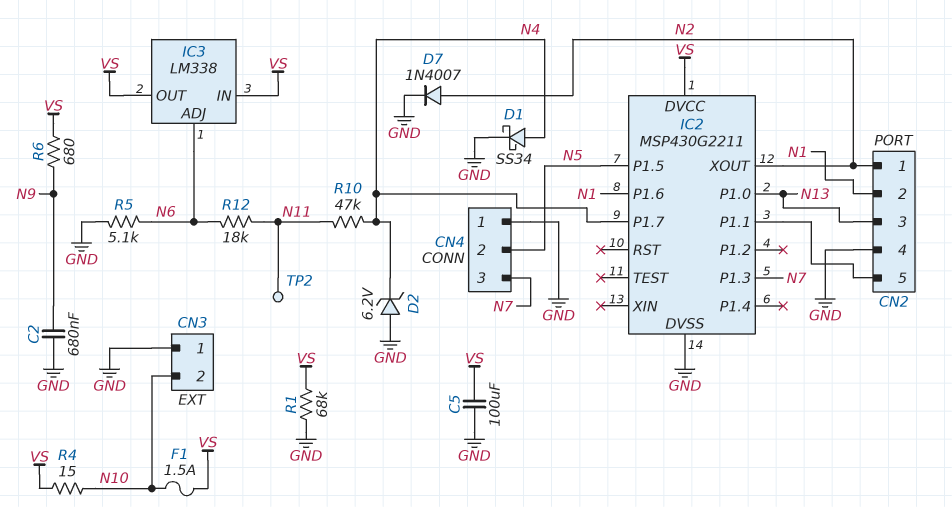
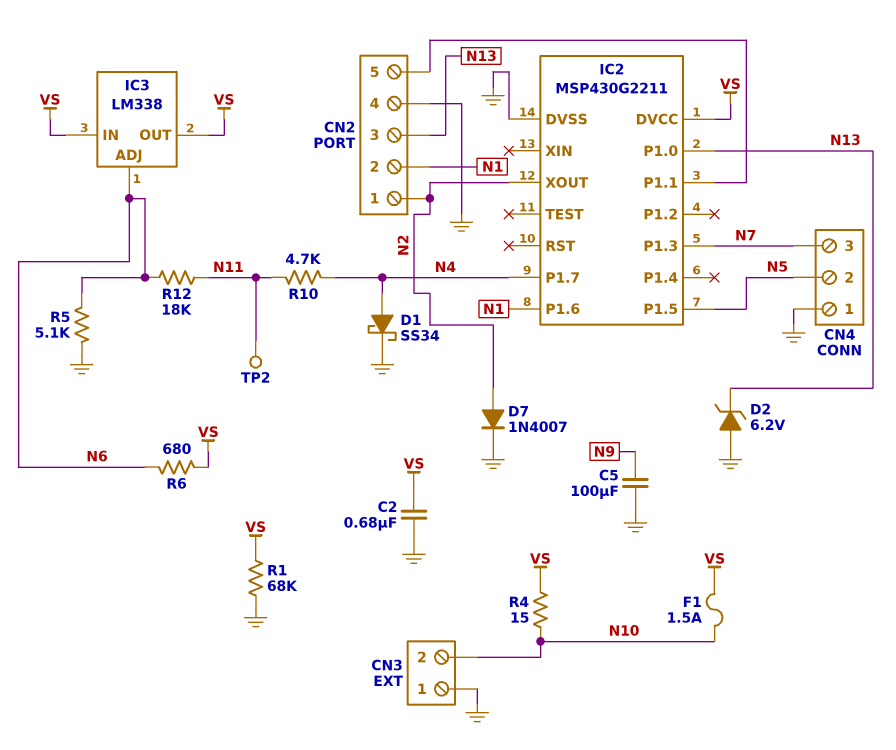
C2: 680nF (GND, N9) -> 680nF (GND, VS)
C5: 100uF (GND, VS) -> 100uF (GND, N9)
D2: zener 6.2V (A GND, K N4) -> zener 6.2V (A GND, K N13)
R6: 680 (N9, VS) -> 680 (N6, VS)
R10: 47k (N4, N11) -> 4.7k (N4, N11)

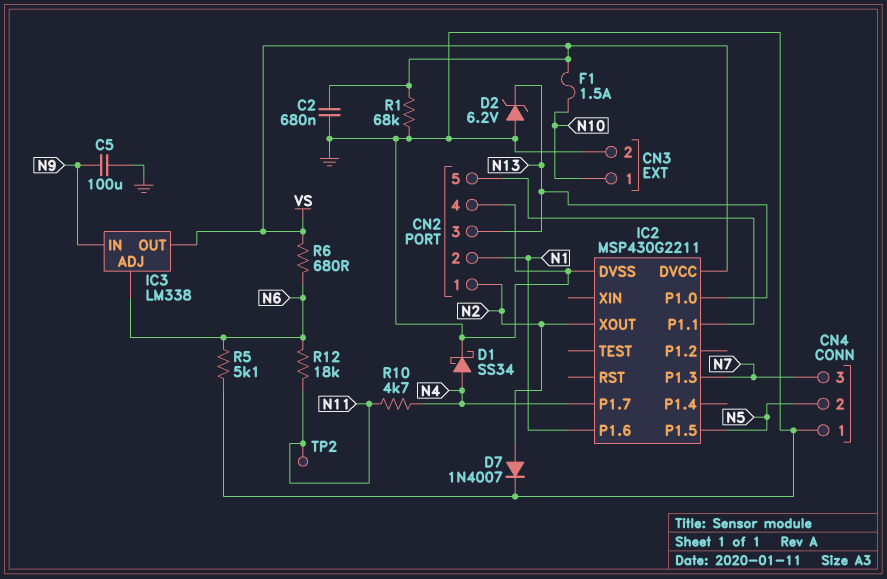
CN3 pin 1: GND -> N10
CN3 pin 2: N10 -> GND
IC3 pin IN: VS -> N9
R4: 15 (N10, VS) -> none

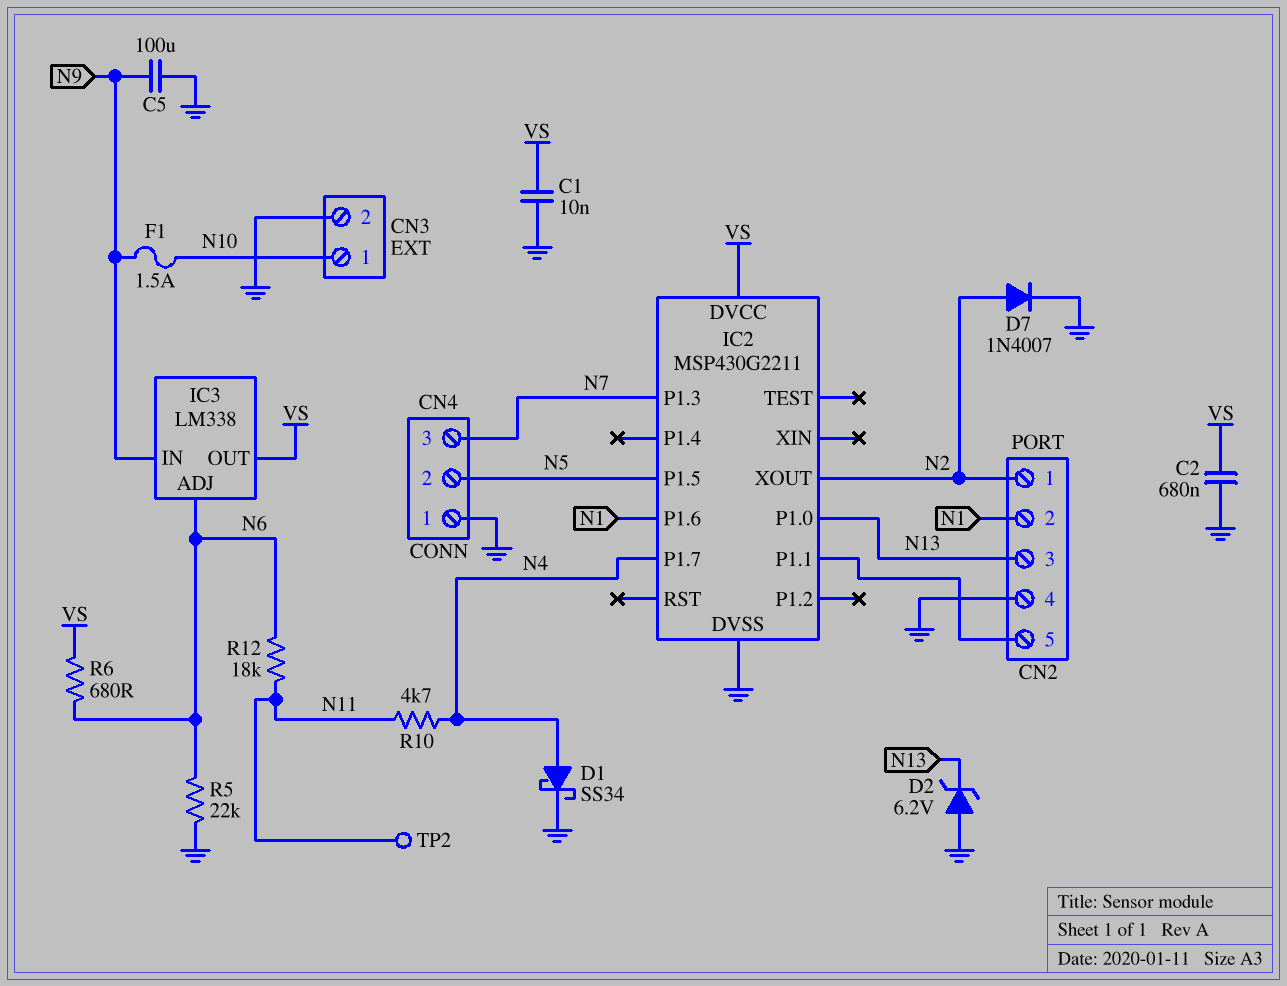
C1: none -> 10nF (GND, VS)
F1: 1.5A (N10, VS) -> 1.5A (N9, N10)
R1: 68k (GND, VS) -> none
R5: 5.1k (GND, N6) -> 22k (GND, N6)

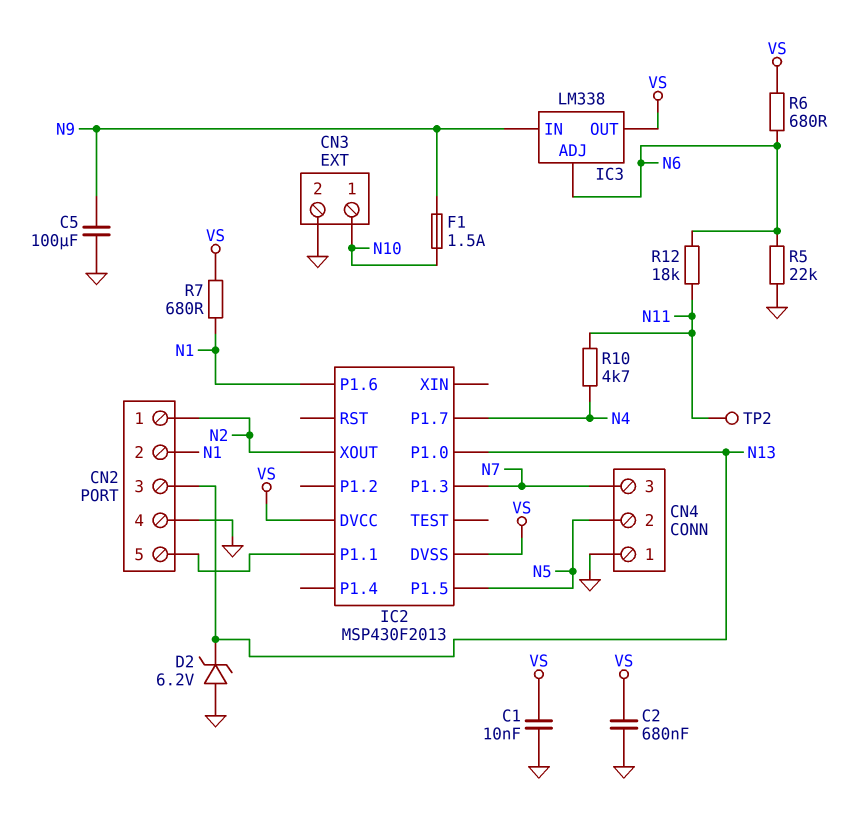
D1: schottky SS34 (A N4, K GND) -> none
D7: diode 1N4007 (A N2, K GND) -> none
IC2: MSP430G2211 -> MSP430F2013
IC2 pin DVSS: GND -> VS
R7: none -> 680 (N1, VS)

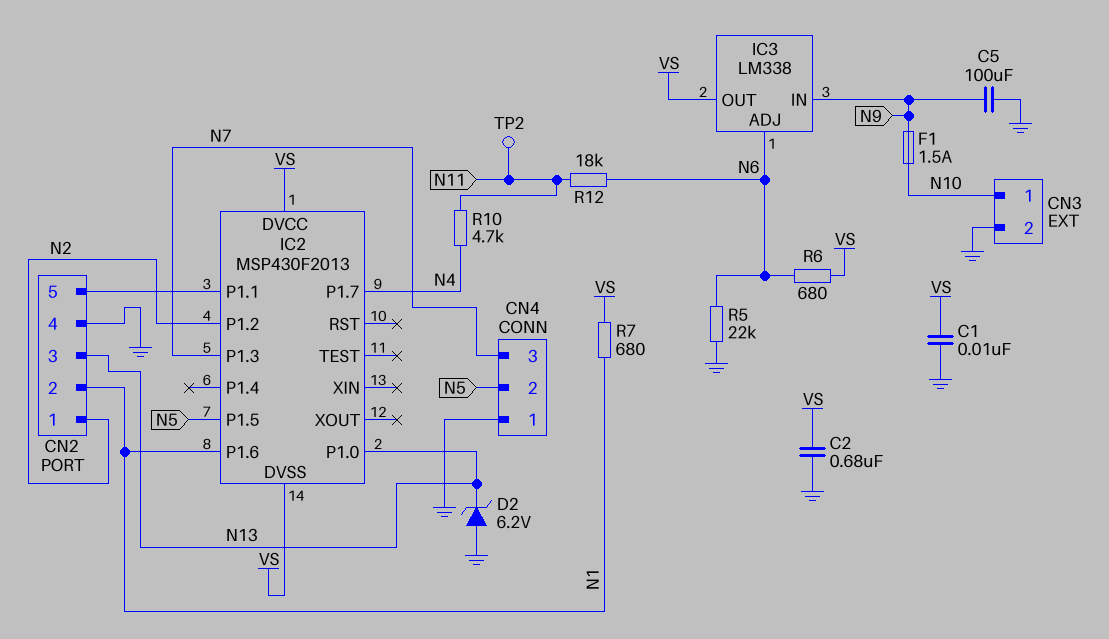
IC2 pin P1.2: none -> N2
IC2 pin XOUT: N2 -> none

